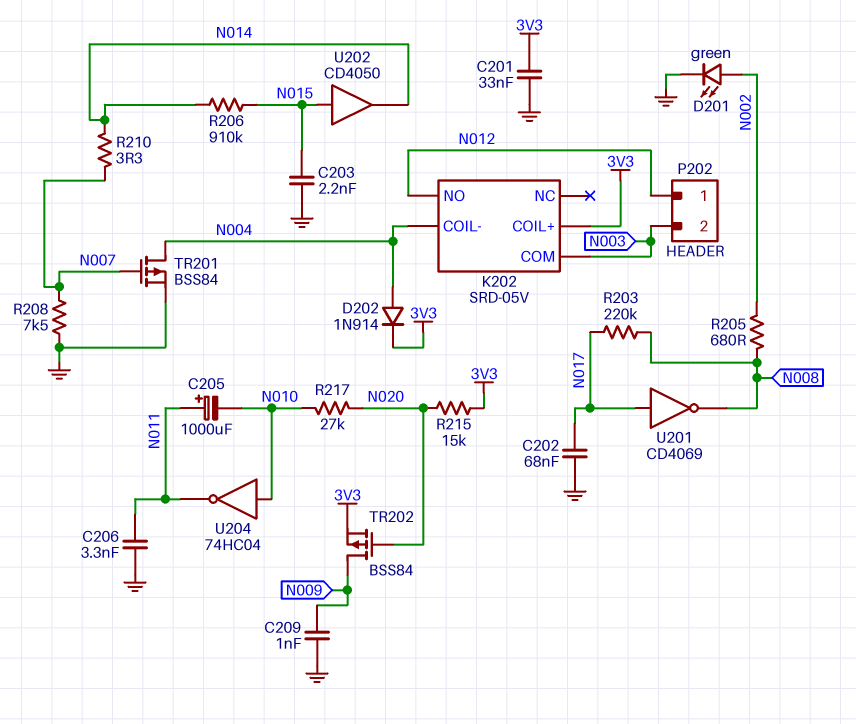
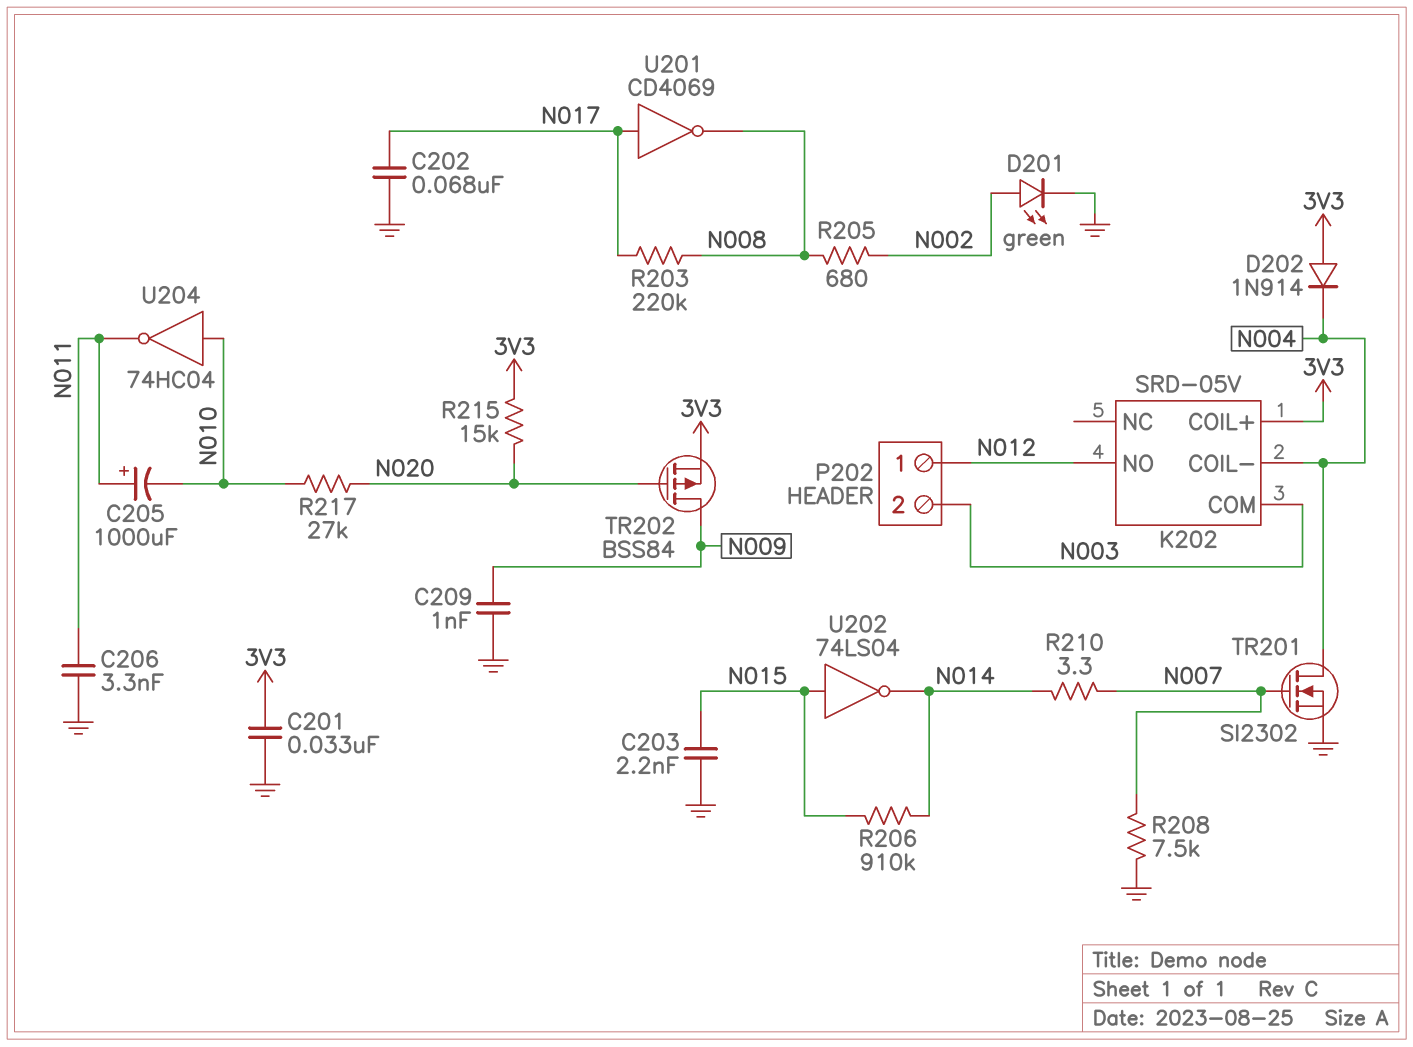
D202: diode 1N914 (A N004, K 3V3) -> diode 1N914 (A 3V3, K N004)
TR201: PMOS BSS84 (G N007, D N004, S GND) -> NMOS SI2302 (G N007, D N004, S GND)
U202: buffer CD4050 (in N015, out N014) -> NOT 74LS04 (in N015, out N014)

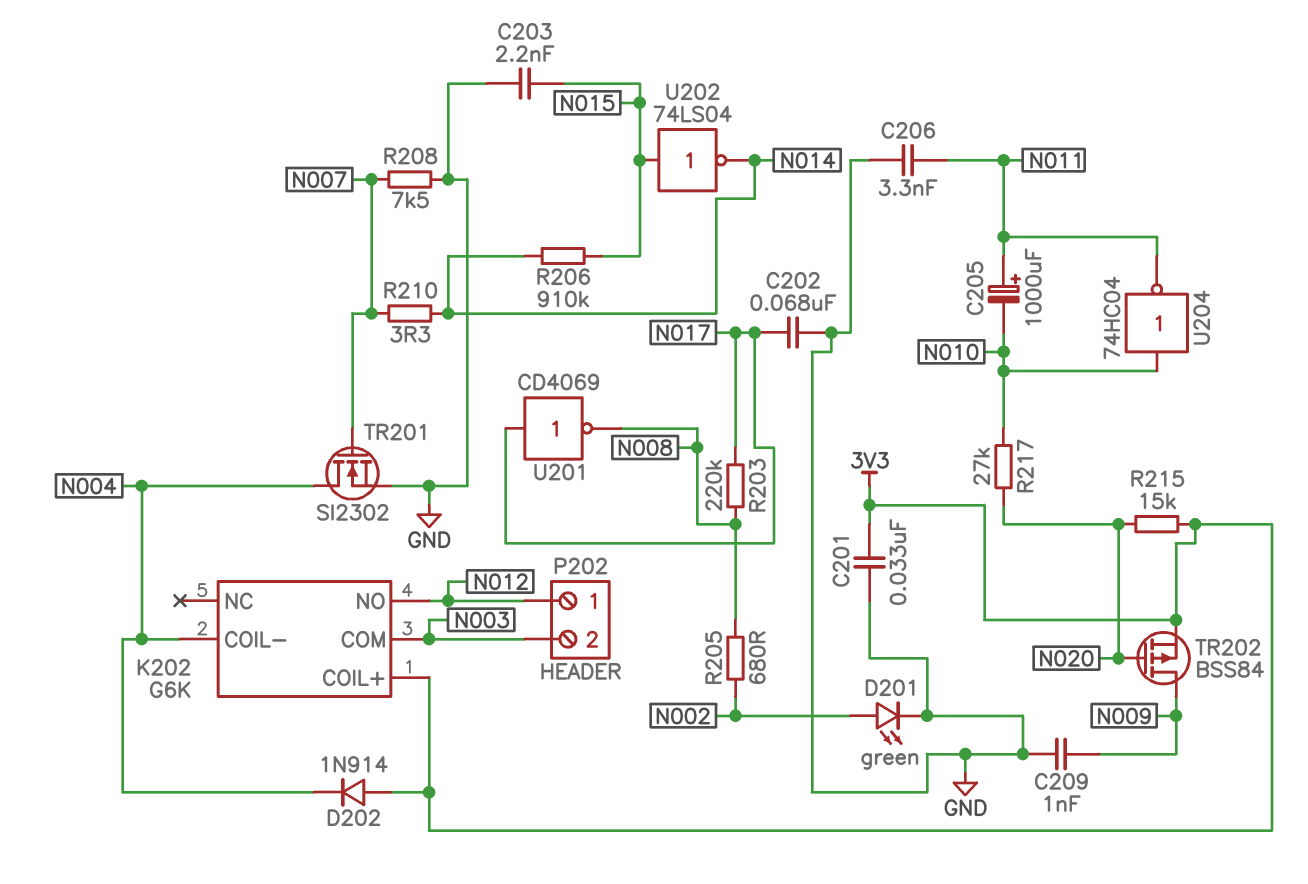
K202: SRD-05V -> G6K

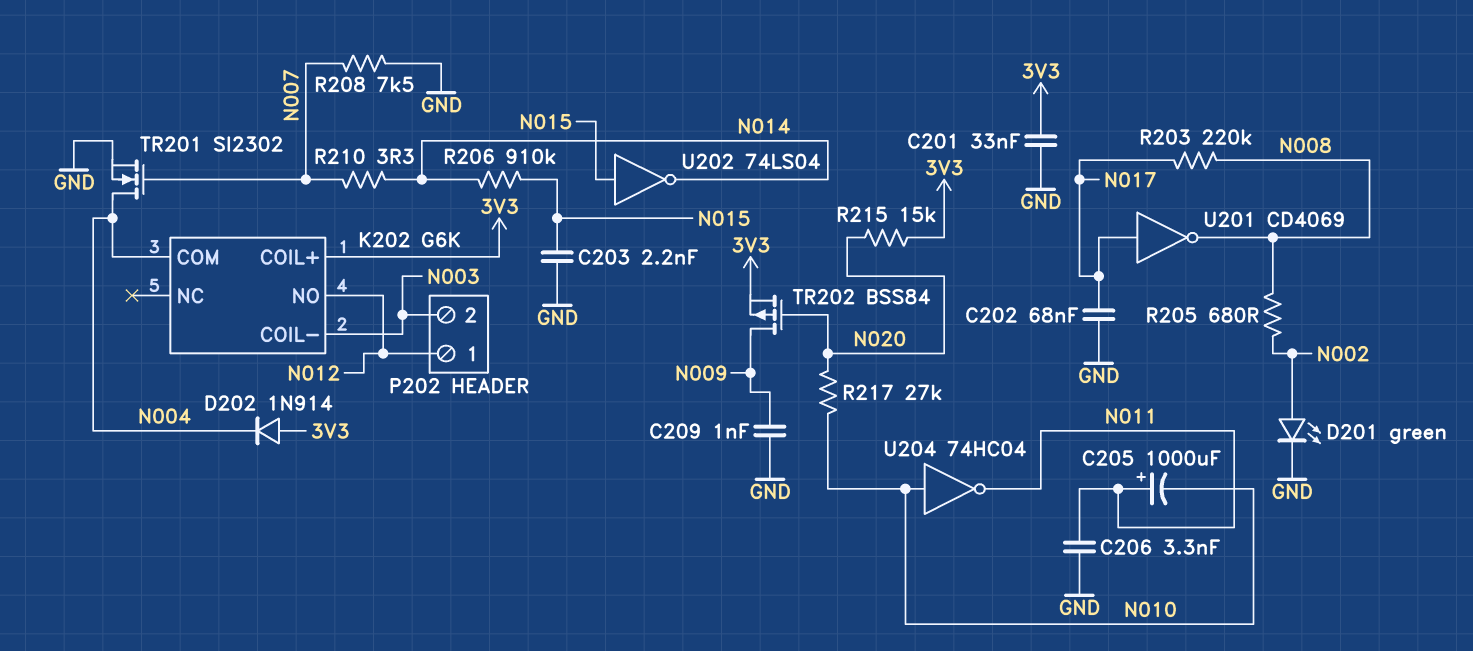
K202 pin COIL-: N004 -> N003
K202 pin COM: N003 -> N004

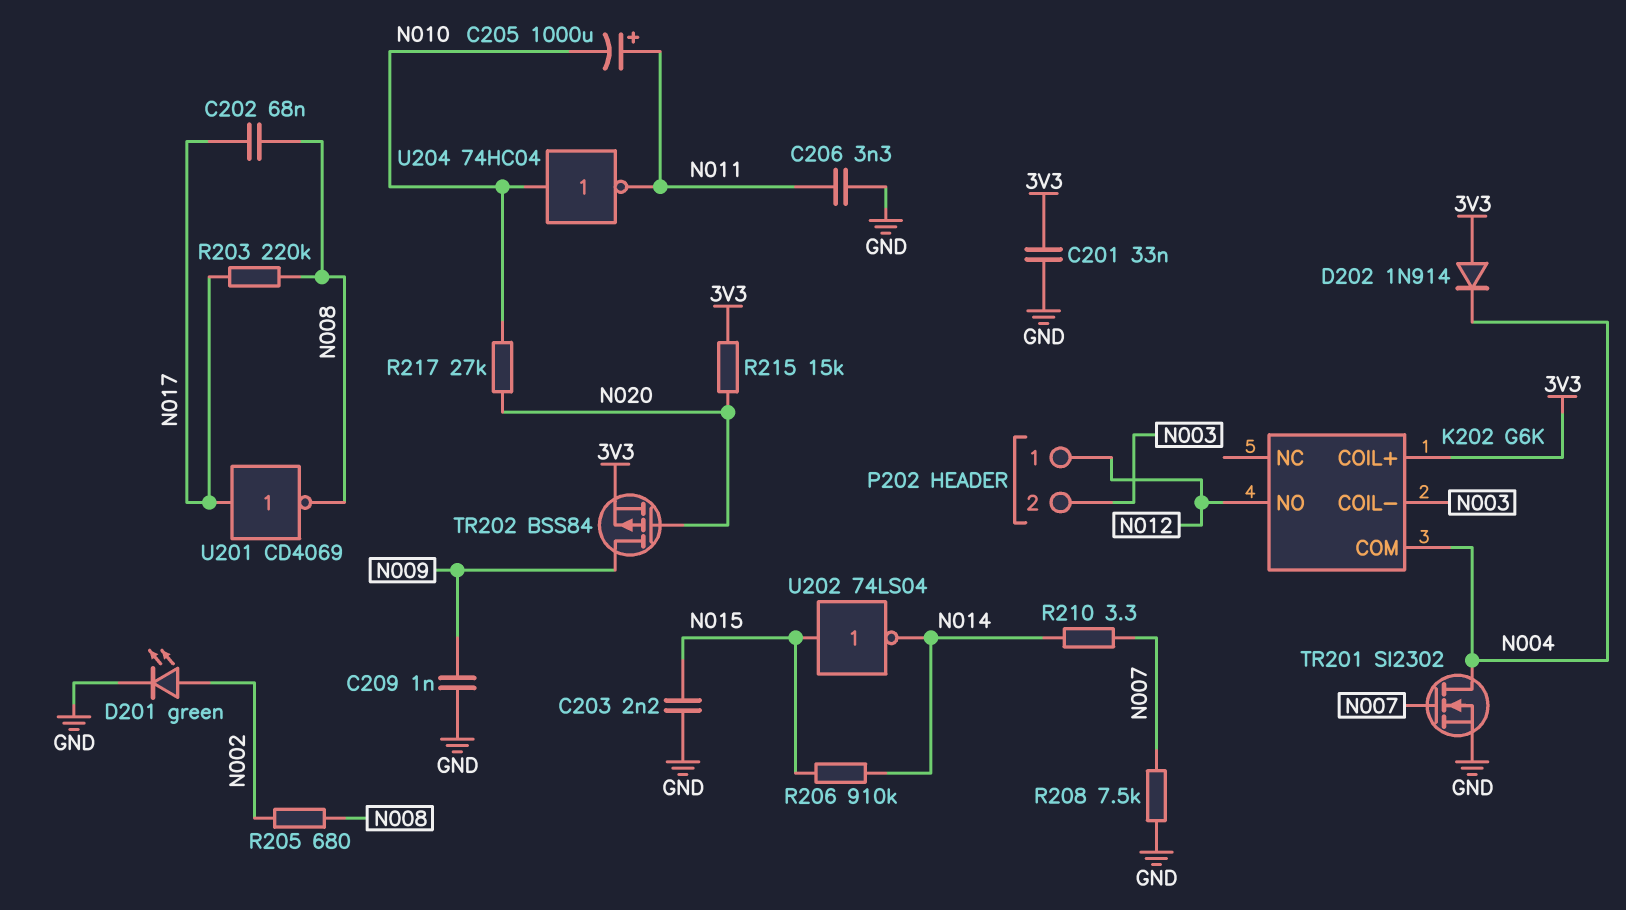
C202: 68nF (GND, N017) -> 68nF (N008, N017)

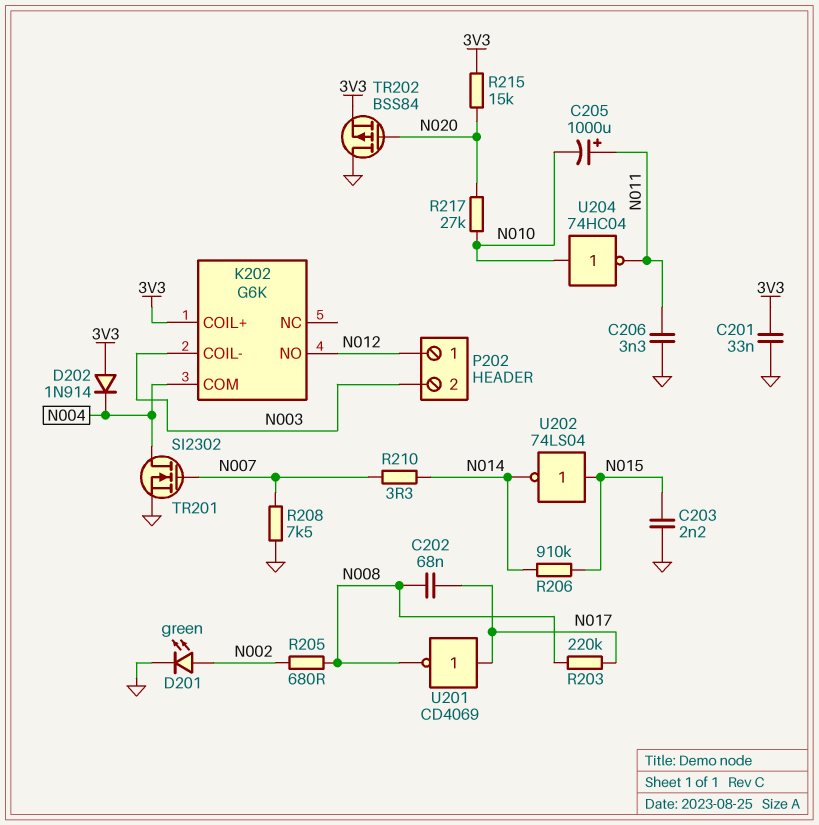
C209: 1nF (GND, N009) -> none
TR202: PMOS BSS84 (G N020, D N009, S 3V3) -> PMOS BSS84 (G N020, D GND, S 3V3)

